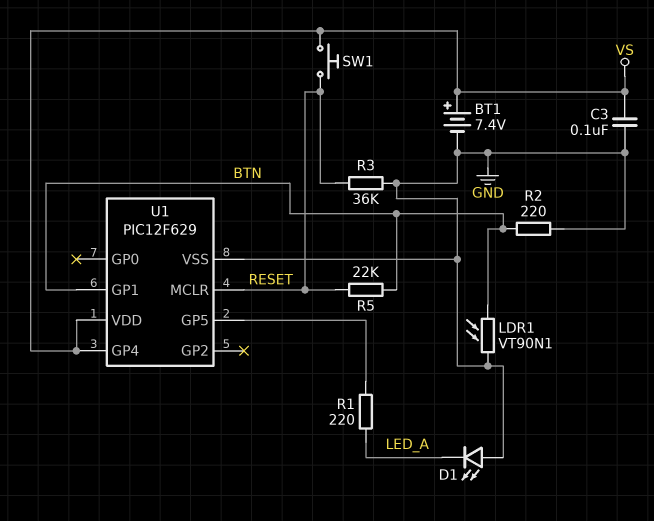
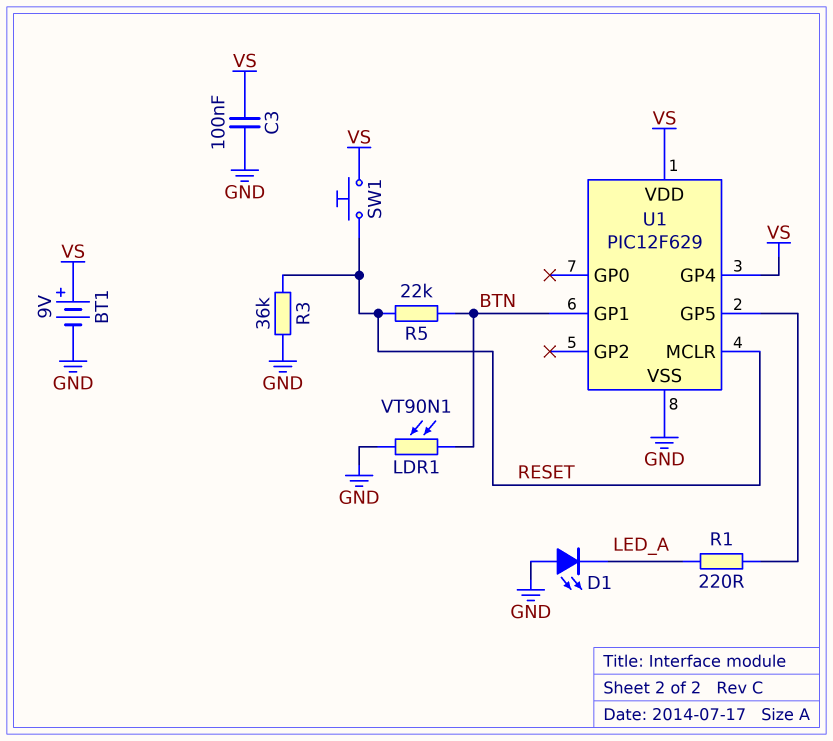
BT1: 7.4V (plus VS, minus GND) -> 9V (plus VS, minus GND)
R2: 220 (BTN, GND) -> none

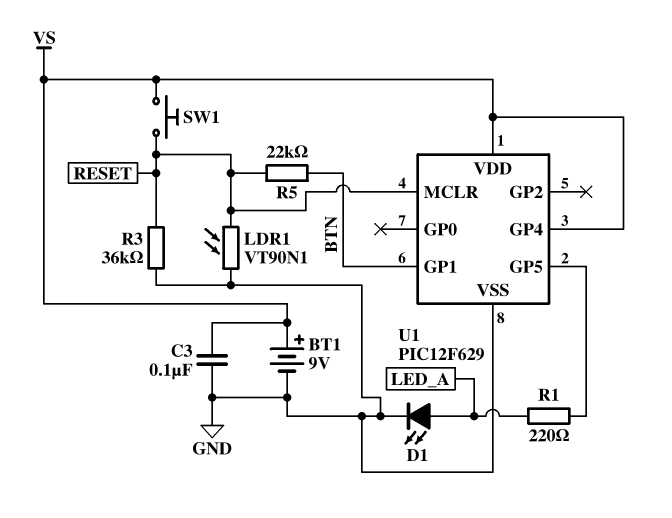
D1: LED (A GND, K LED_A) -> LED (A LED_A, K GND)
LDR1: VT90N1 (BTN, GND) -> VT90N1 (GND, RESET)

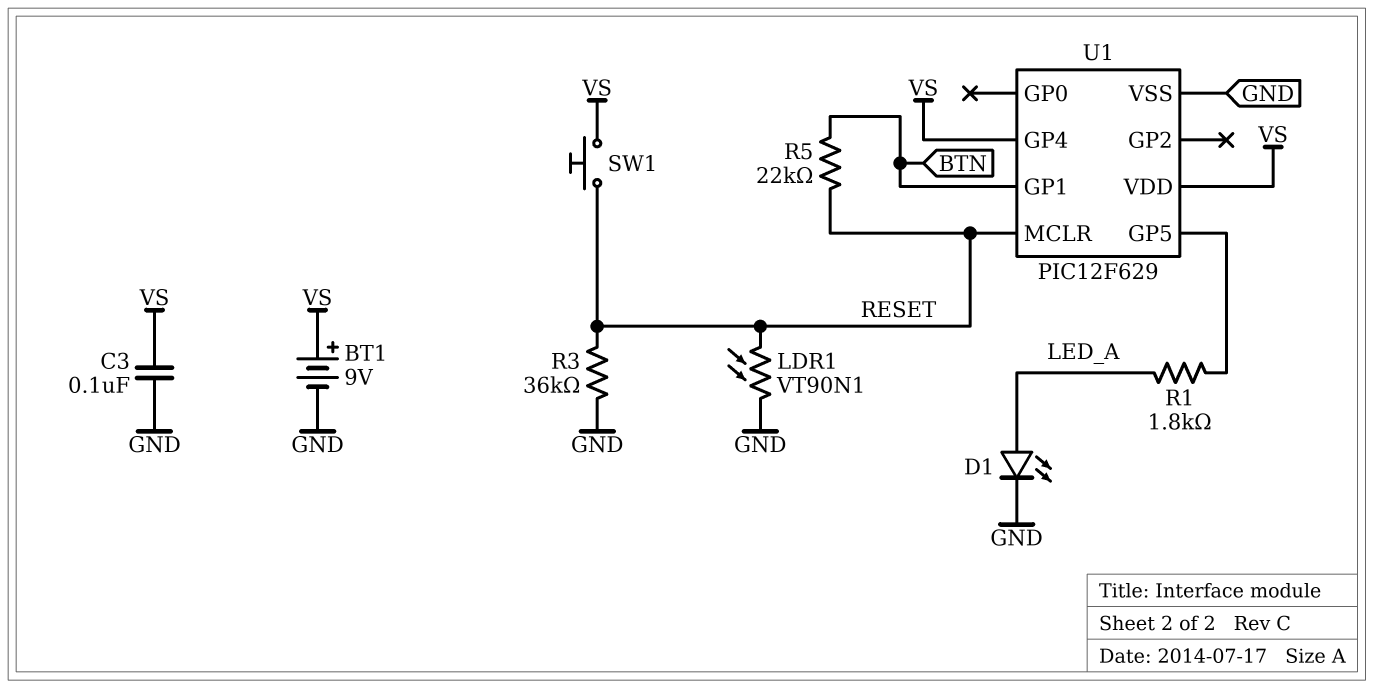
R1: 220 (LED_A, U1/GP5) -> 1.8k (LED_A, U1/GP5)

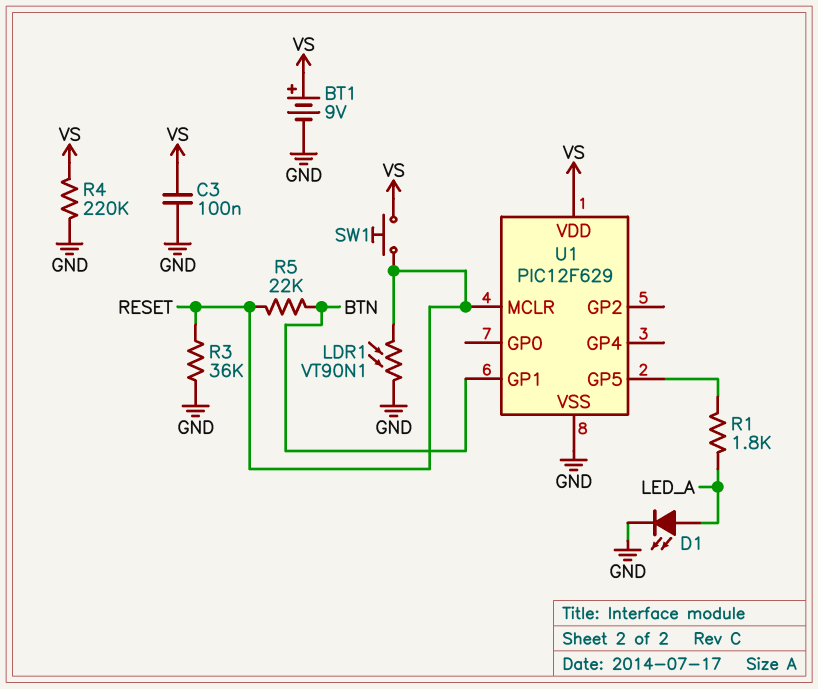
R4: none -> 220k (GND, VS)
U1 pin GP4: VS -> none

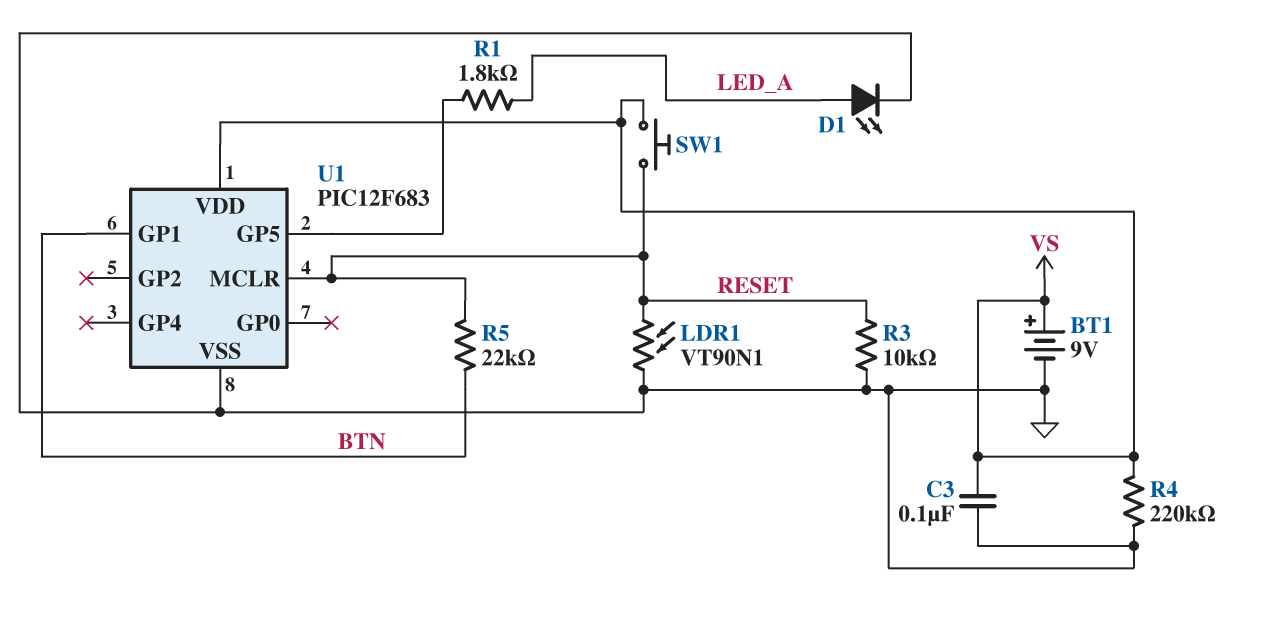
R3: 36k (GND, RESET) -> 10k (GND, RESET)
U1: PIC12F629 -> PIC12F683

